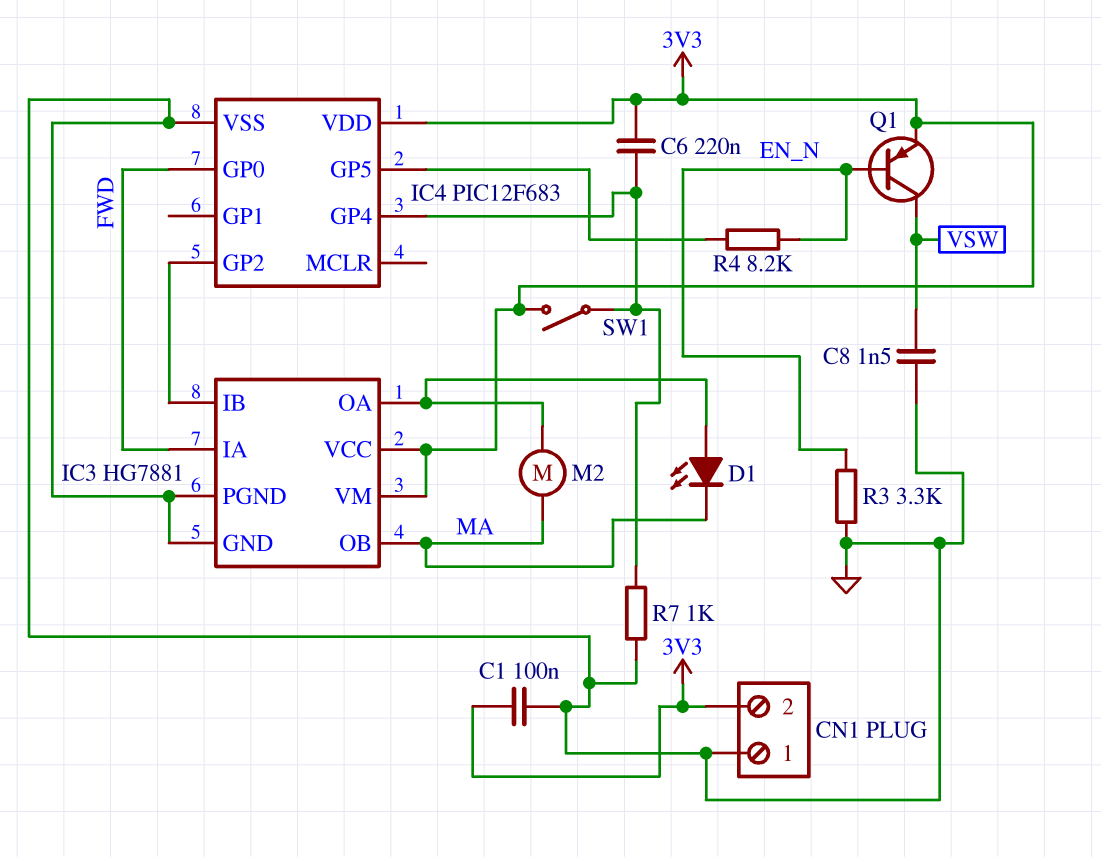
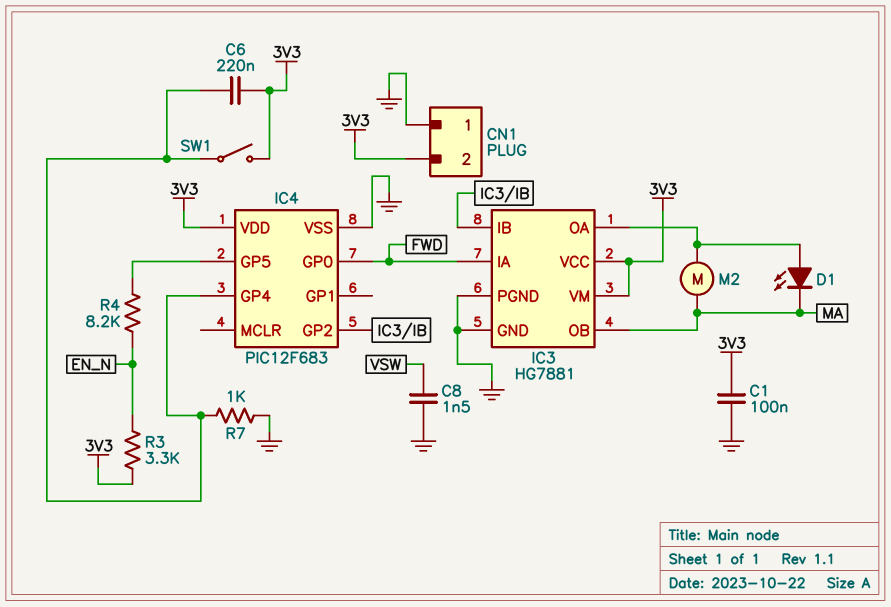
Q1: PNP (B EN_N, C VSW, E 3V3) -> none
R3: 3.3k (EN_N, GND) -> 3.3k (3V3, EN_N)

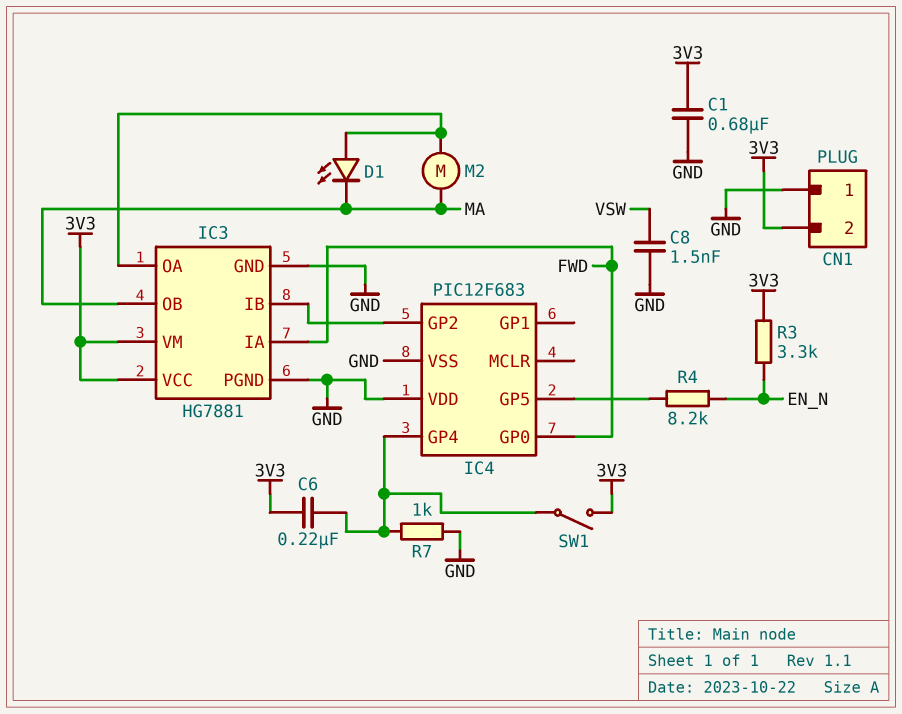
C1: 100nF (3V3, GND) -> 680nF (3V3, GND)
IC4 pin VDD: 3V3 -> GND

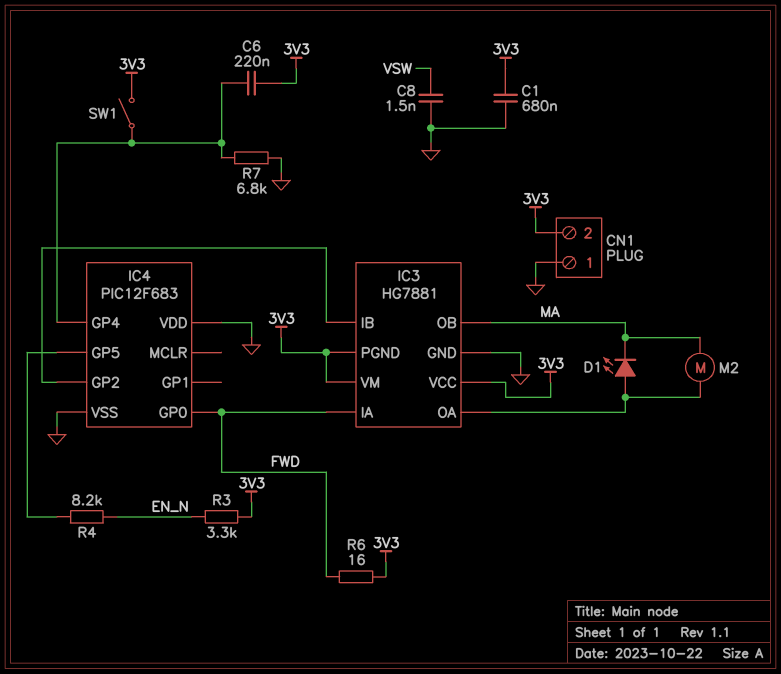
IC3 pin PGND: GND -> 3V3
R6: none -> 16 (3V3, FWD)
R7: 1k (GND, IC4/GP4) -> 6.8k (GND, IC4/GP4)

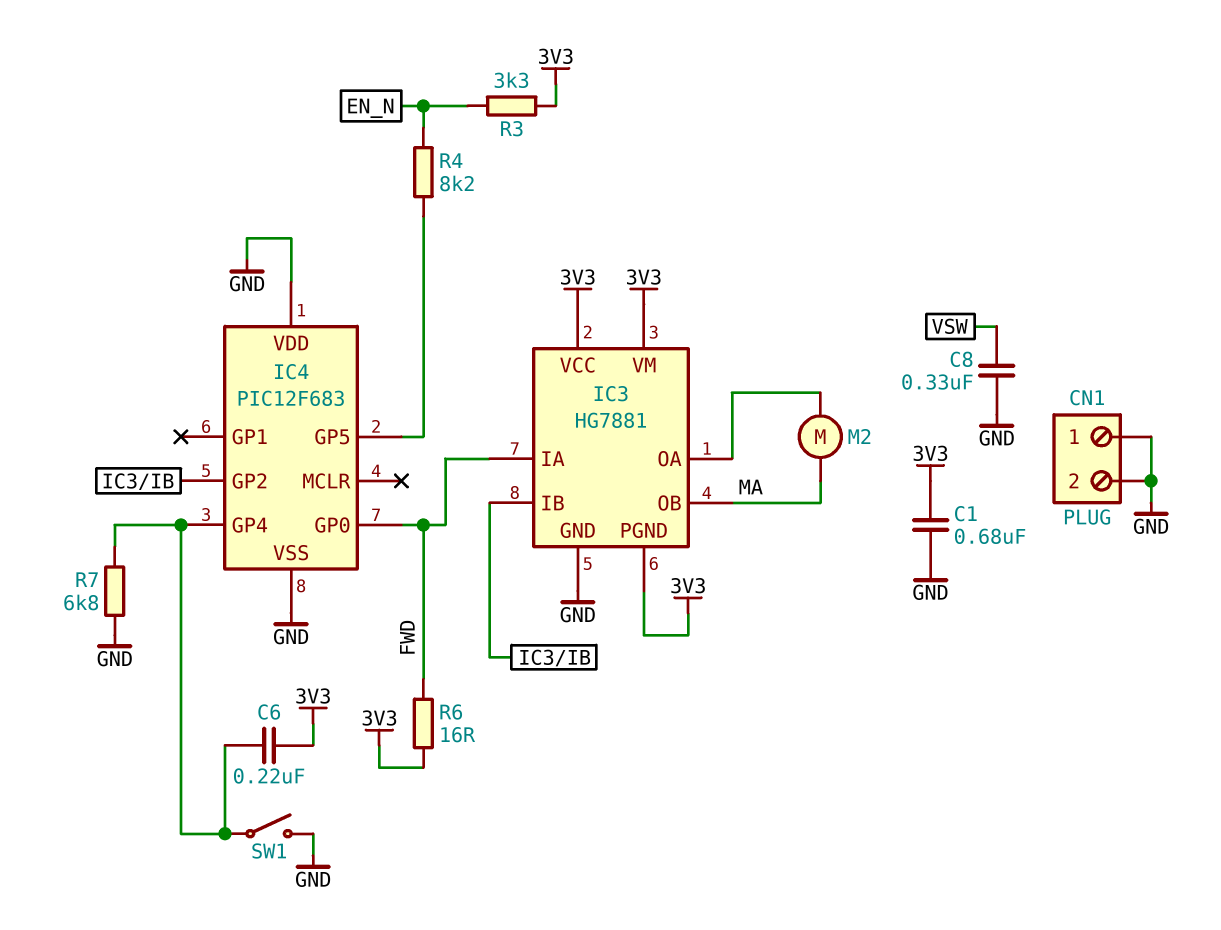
C8: 1.5nF (GND, VSW) -> 330nF (GND, VSW)
CN1 pin 2: 3V3 -> GND
D1: LED (A IC3/OA, K MA) -> none
SW1: switch (3V3, IC4/GP4) -> switch (GND, IC4/GP4)

